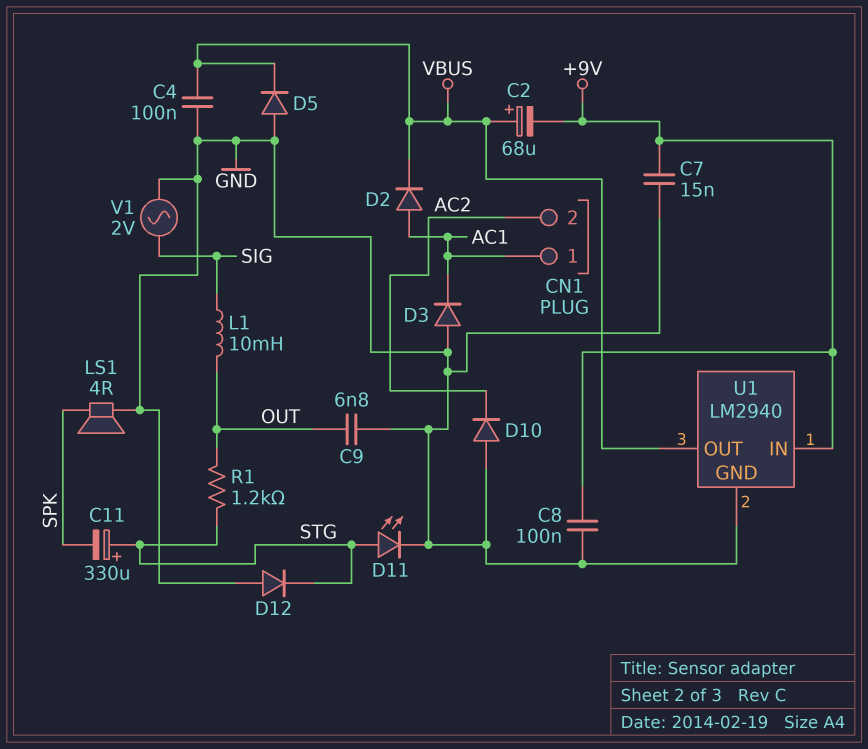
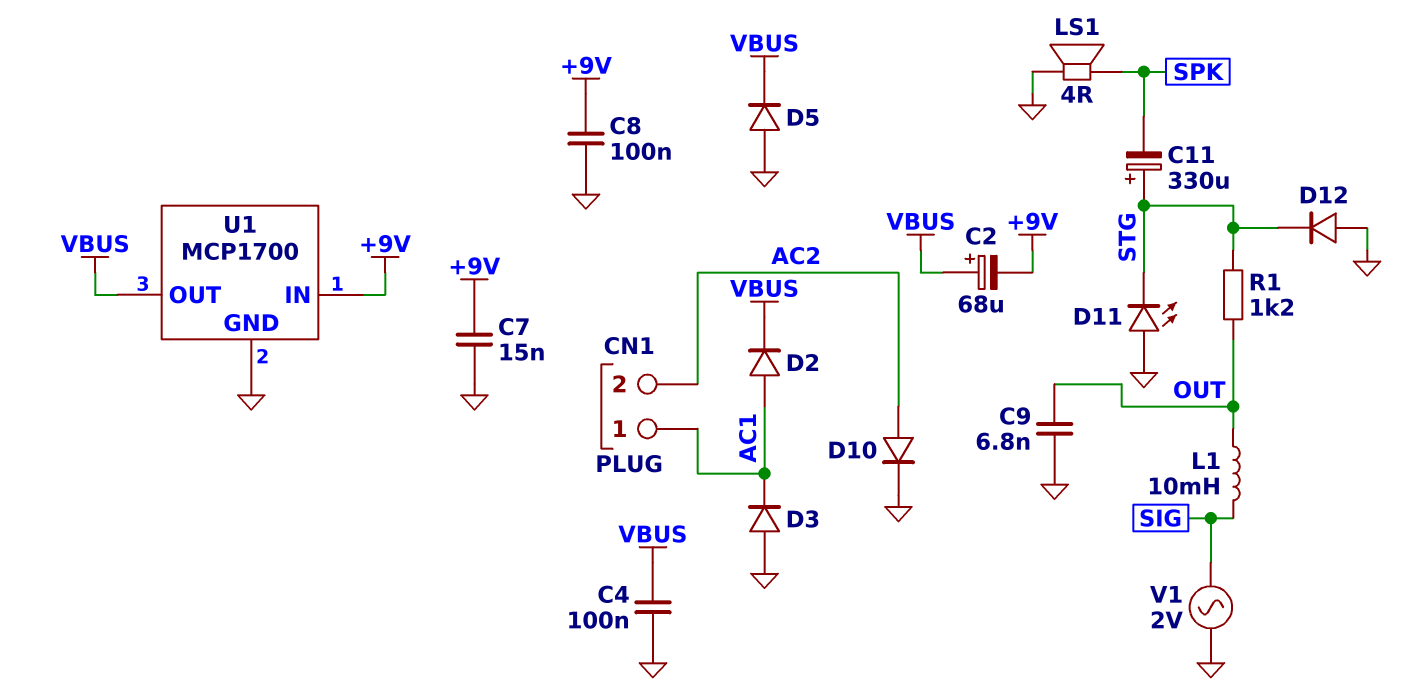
D10: diode (A GND, K AC2) -> diode (A AC2, K GND)
D11: LED (A STG, K GND) -> LED (A GND, K STG)
U1: LM2940 -> MCP1700

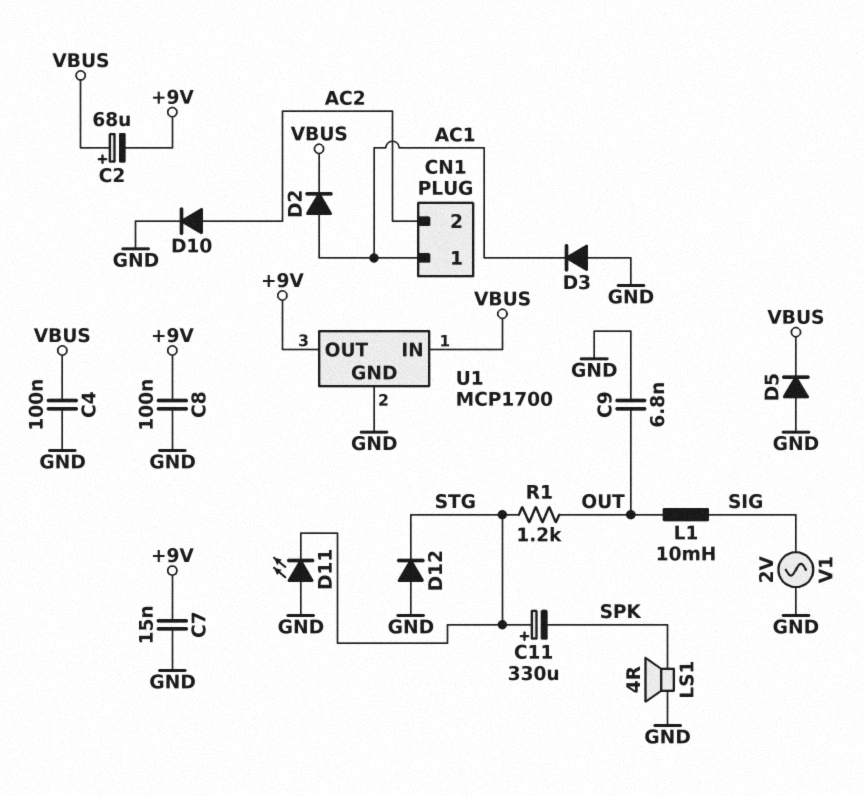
U1 pin IN: +9V -> VBUS
U1 pin OUT: VBUS -> +9V

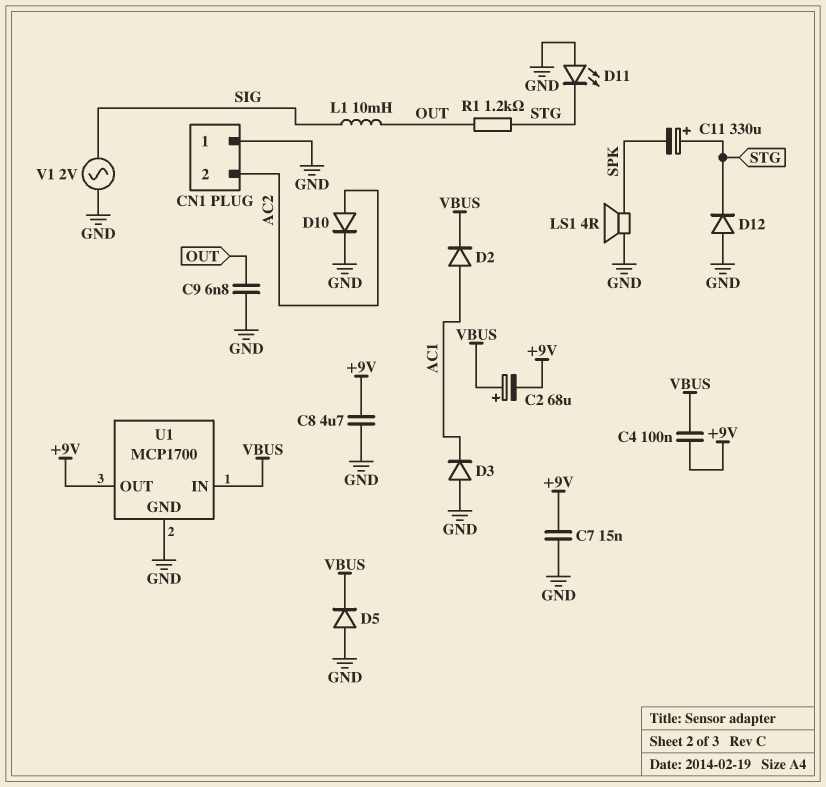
C4: 100nF (GND, VBUS) -> 100nF (+9V, VBUS)
C8: 100nF (+9V, GND) -> 4.7uF (+9V, GND)
CN1 pin 1: AC1 -> GND

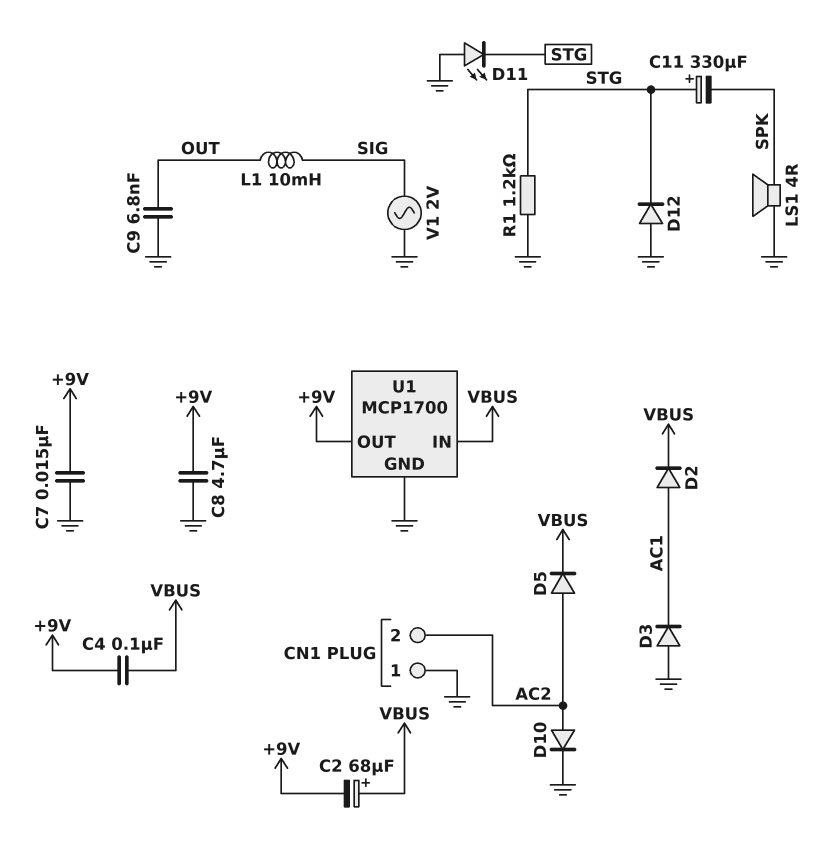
D5: diode (A GND, K VBUS) -> diode (A AC2, K VBUS)
R1: 1.2k (OUT, STG) -> 1.2k (GND, STG)

